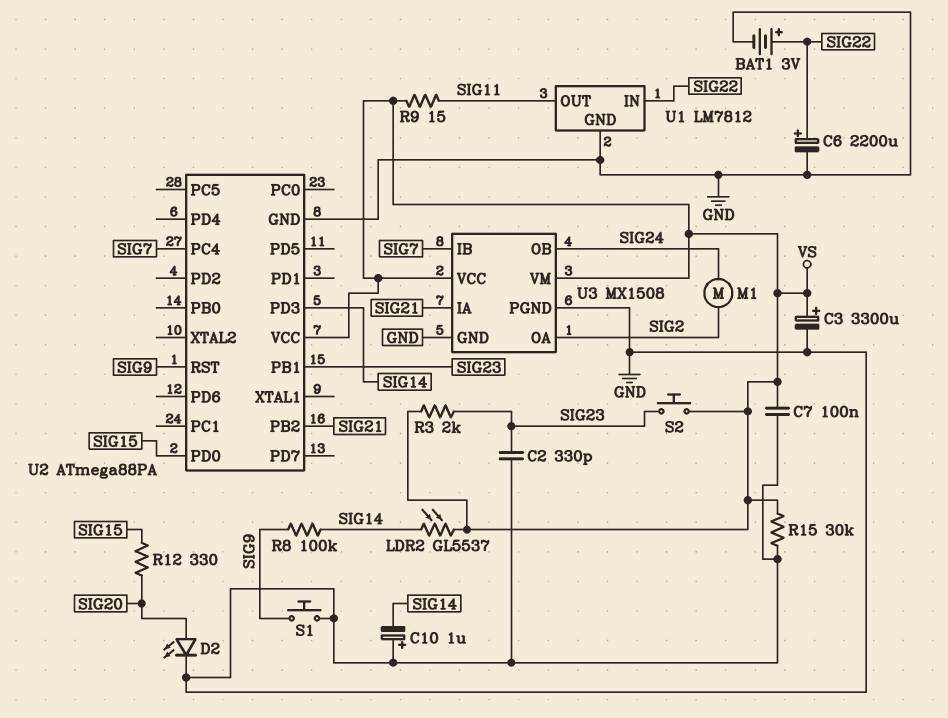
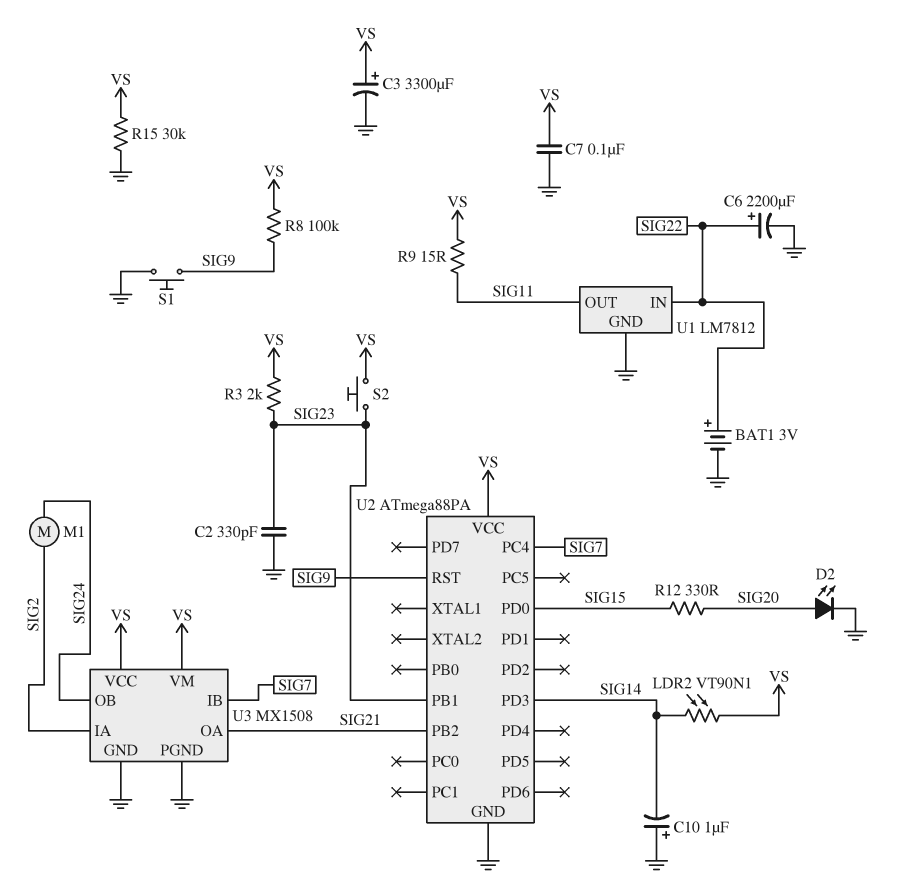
LDR2: GL5537 (SIG14, VS) -> VT90N1 (SIG14, VS)
R8: 100k (SIG9, SIG14) -> 100k (SIG9, VS)
U3 pin IA: SIG21 -> SIG2
U3 pin OA: SIG2 -> SIG21

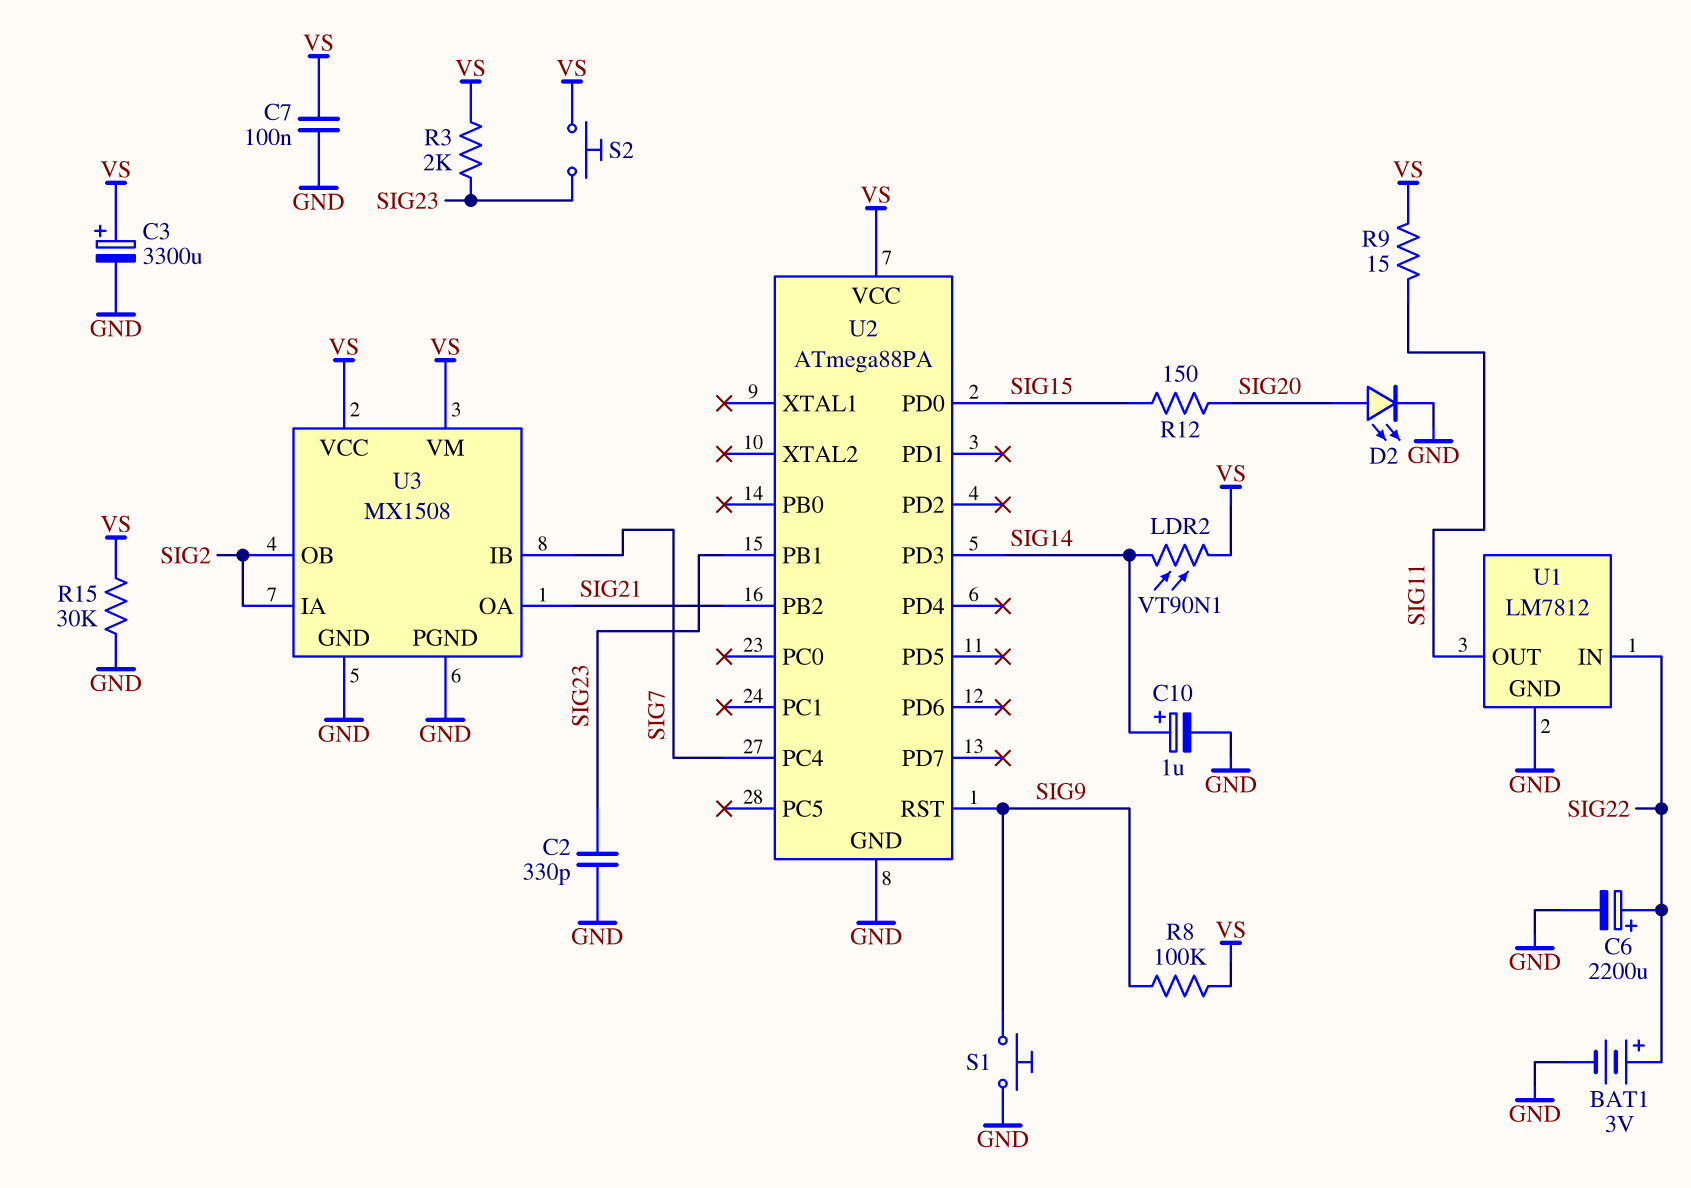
C10: 1uF (plus GND, minus SIG14) -> 1uF (plus SIG14, minus GND)
M1: motor (SIG2, SIG24) -> none
R12: 330 (SIG15, SIG20) -> 150 (SIG15, SIG20)
U3 pin OB: SIG24 -> SIG2

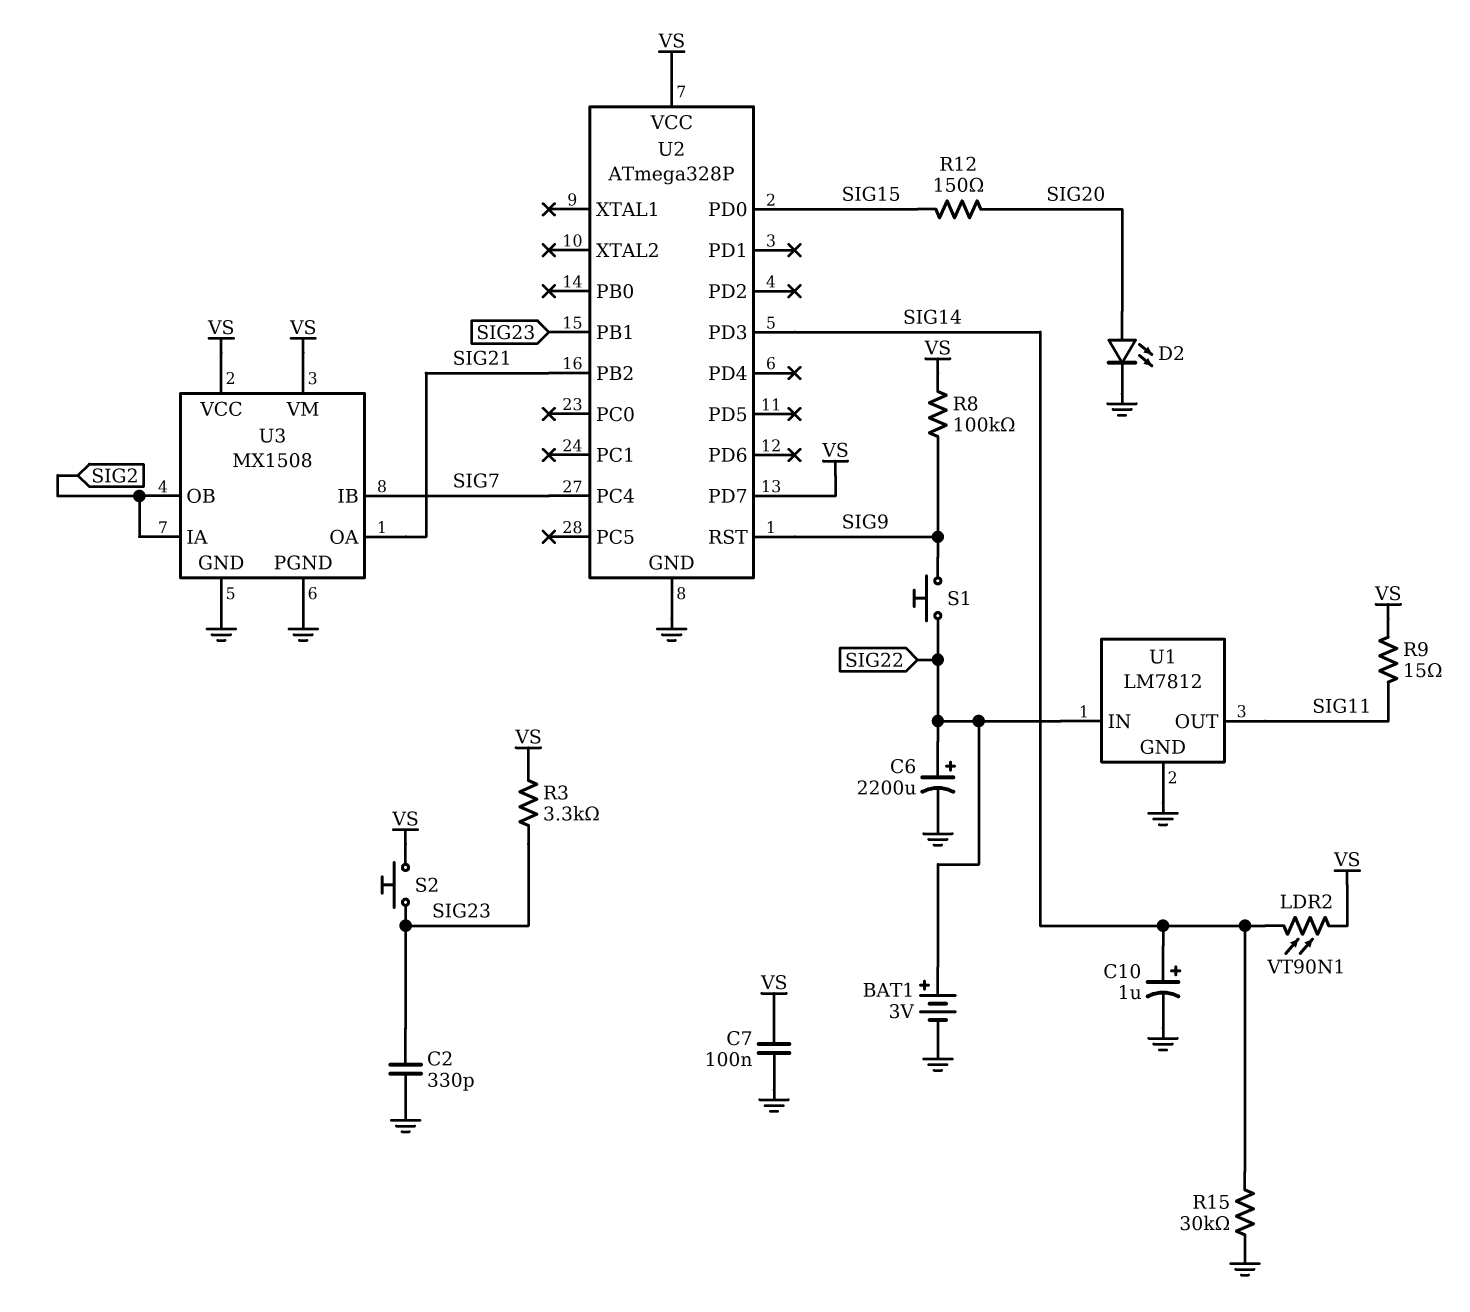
C3: 3300uF (plus VS, minus GND) -> none
R3: 2k (SIG23, VS) -> 3.3k (SIG23, VS)
R15: 30k (GND, VS) -> 30k (GND, SIG14)
S1: button (GND, SIG9) -> button (SIG9, SIG22)
U2: ATmega88PA -> ATmega328P
U2 pin PD7: none -> VS

